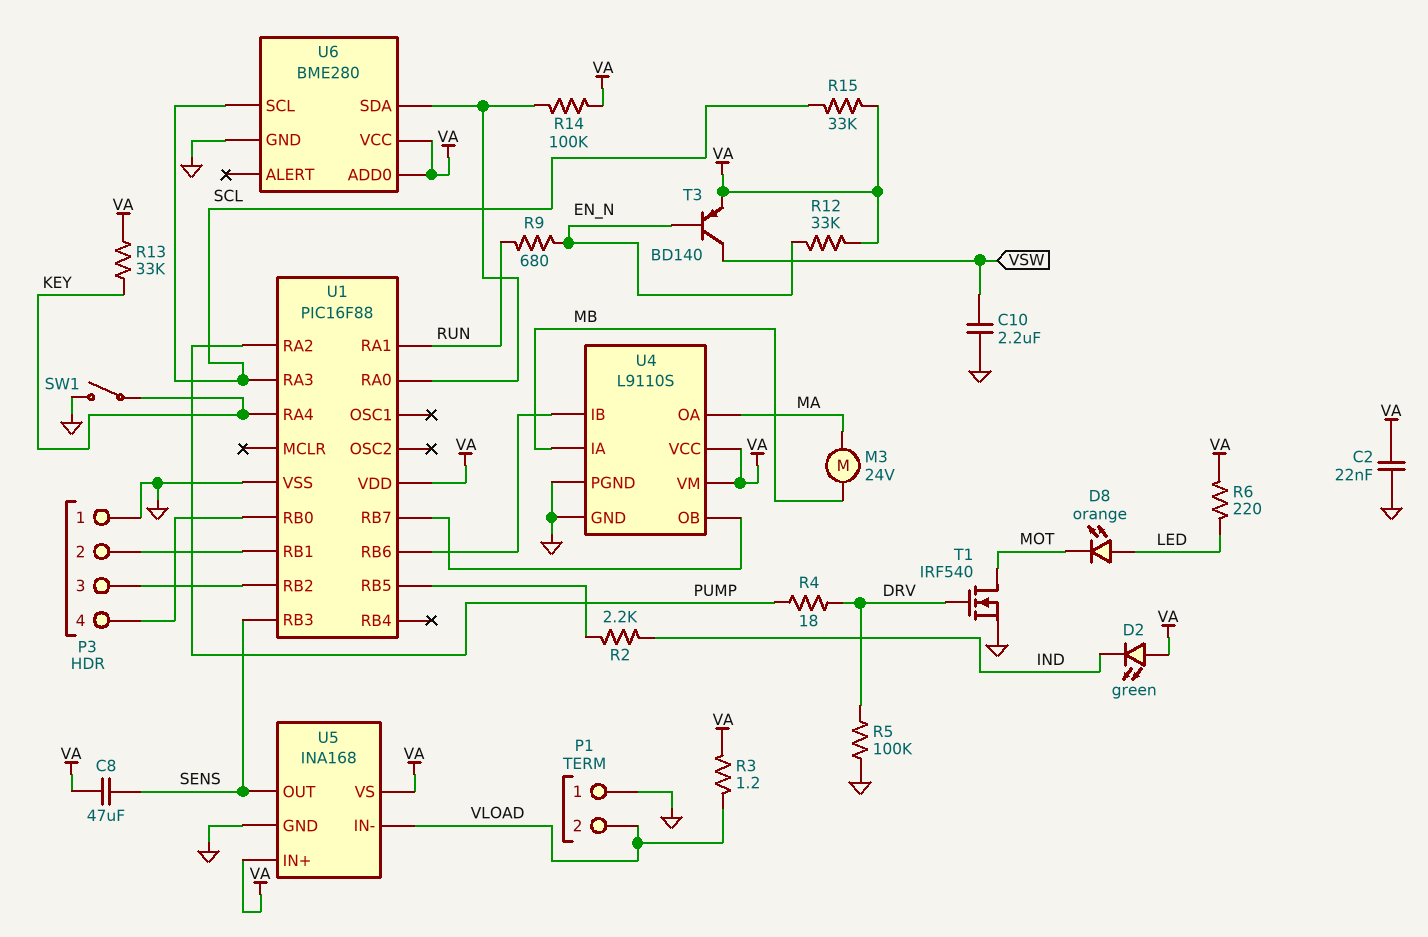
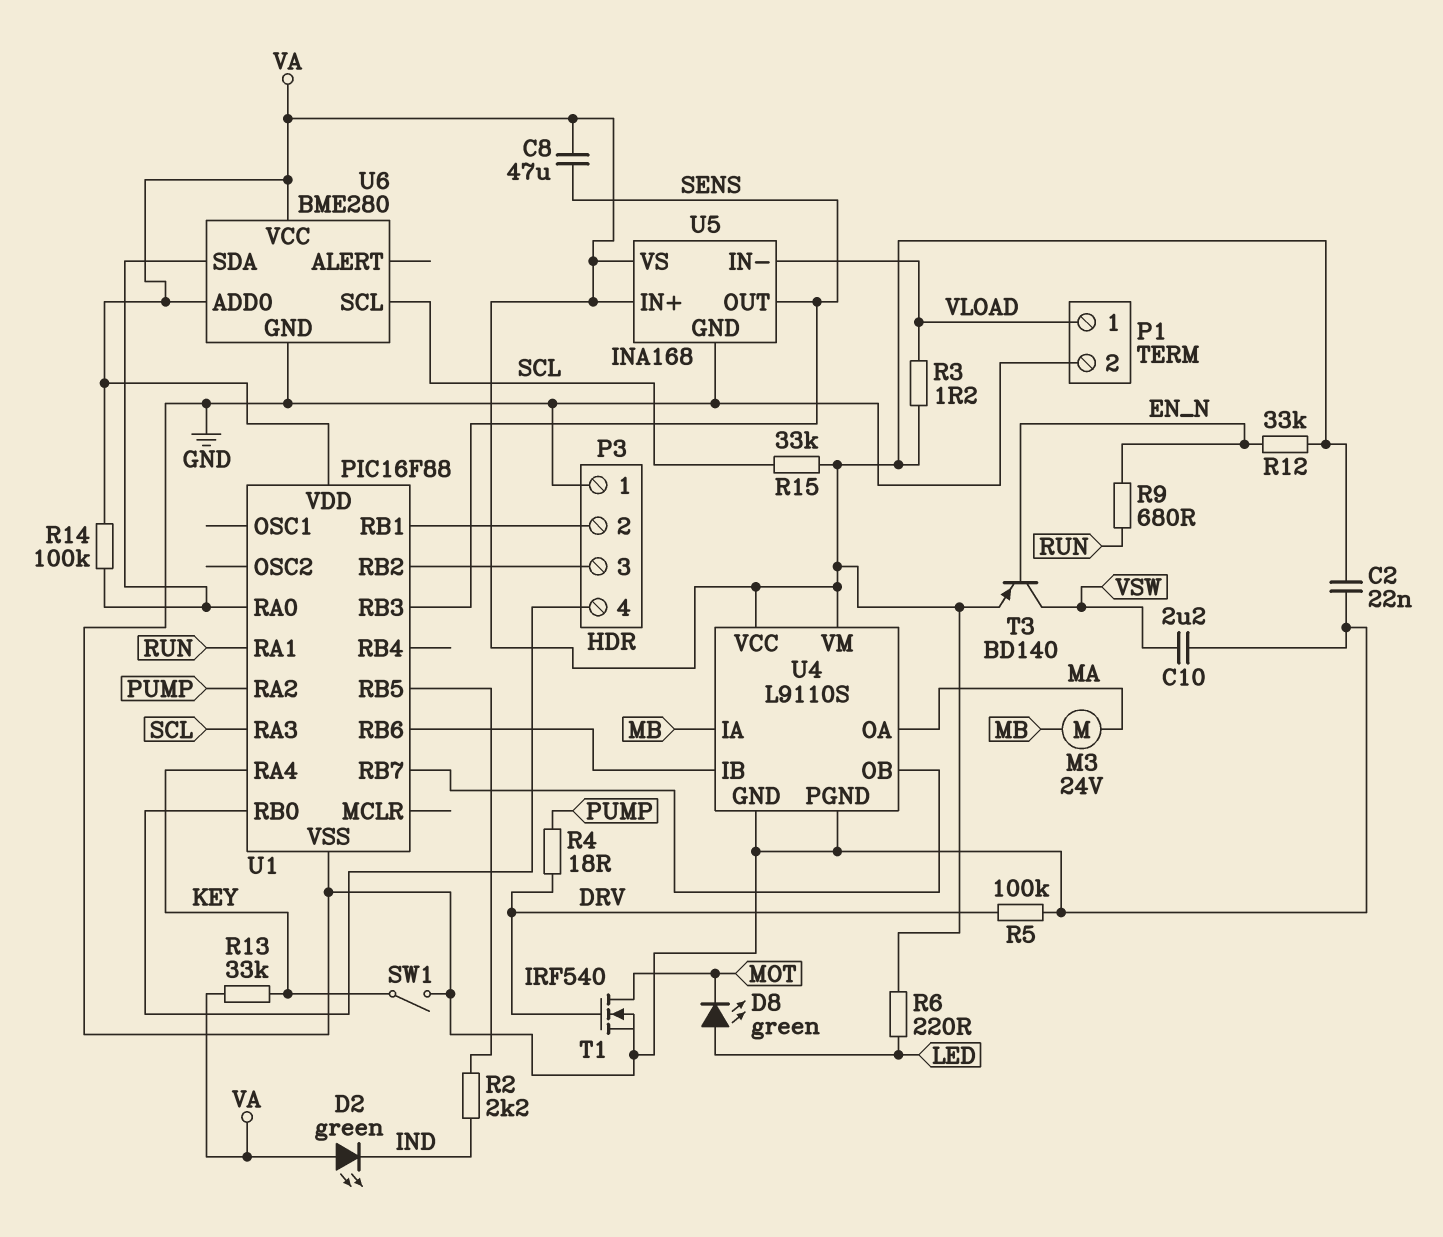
D8: LED orange (A LED, K MOT) -> LED green (A LED, K MOT)
P1 pin 1: GND -> VLOAD
P1 pin 2: VLOAD -> GND

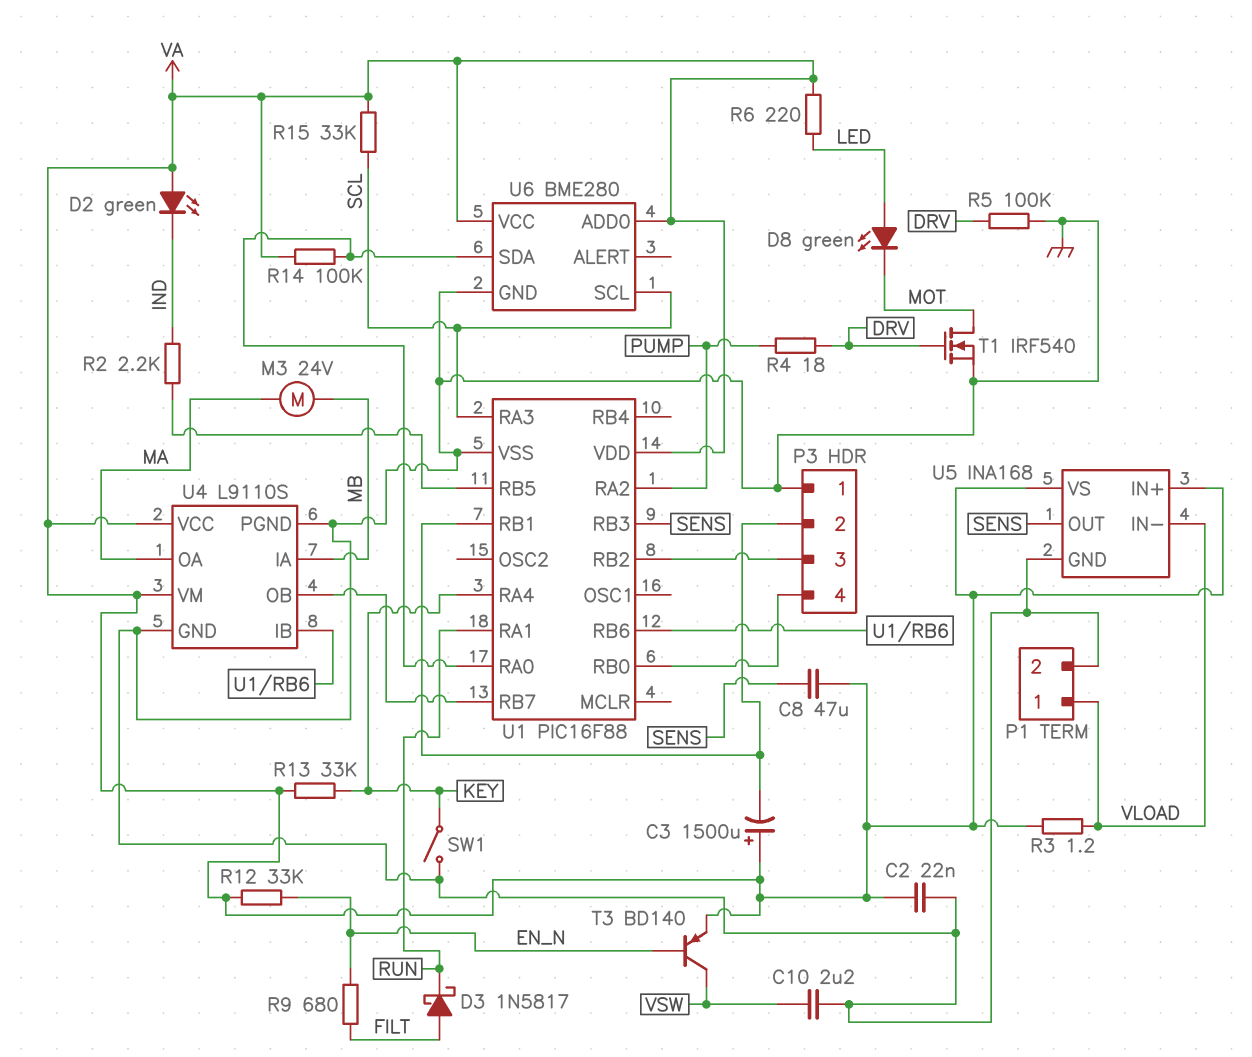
C3: none -> 1500uF (plus VA, minus P3/2)
D3: none -> schottky 1N5817 (A FILT, K RUN)
R9: 680 (EN_N, RUN) -> 680 (EN_N, FILT)

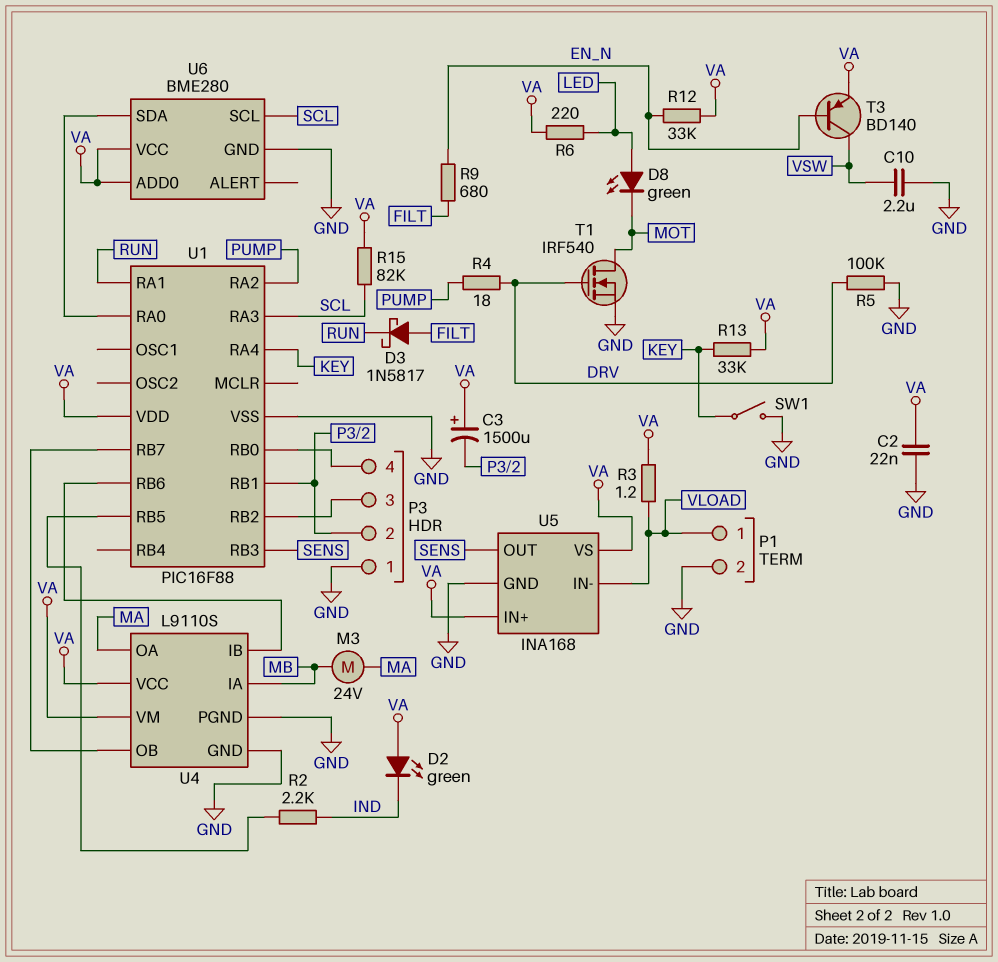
C8: 47uF (SENS, VA) -> none
R14: 100k (U1/RA0, VA) -> none
R15: 33k (SCL, VA) -> 82k (SCL, VA)

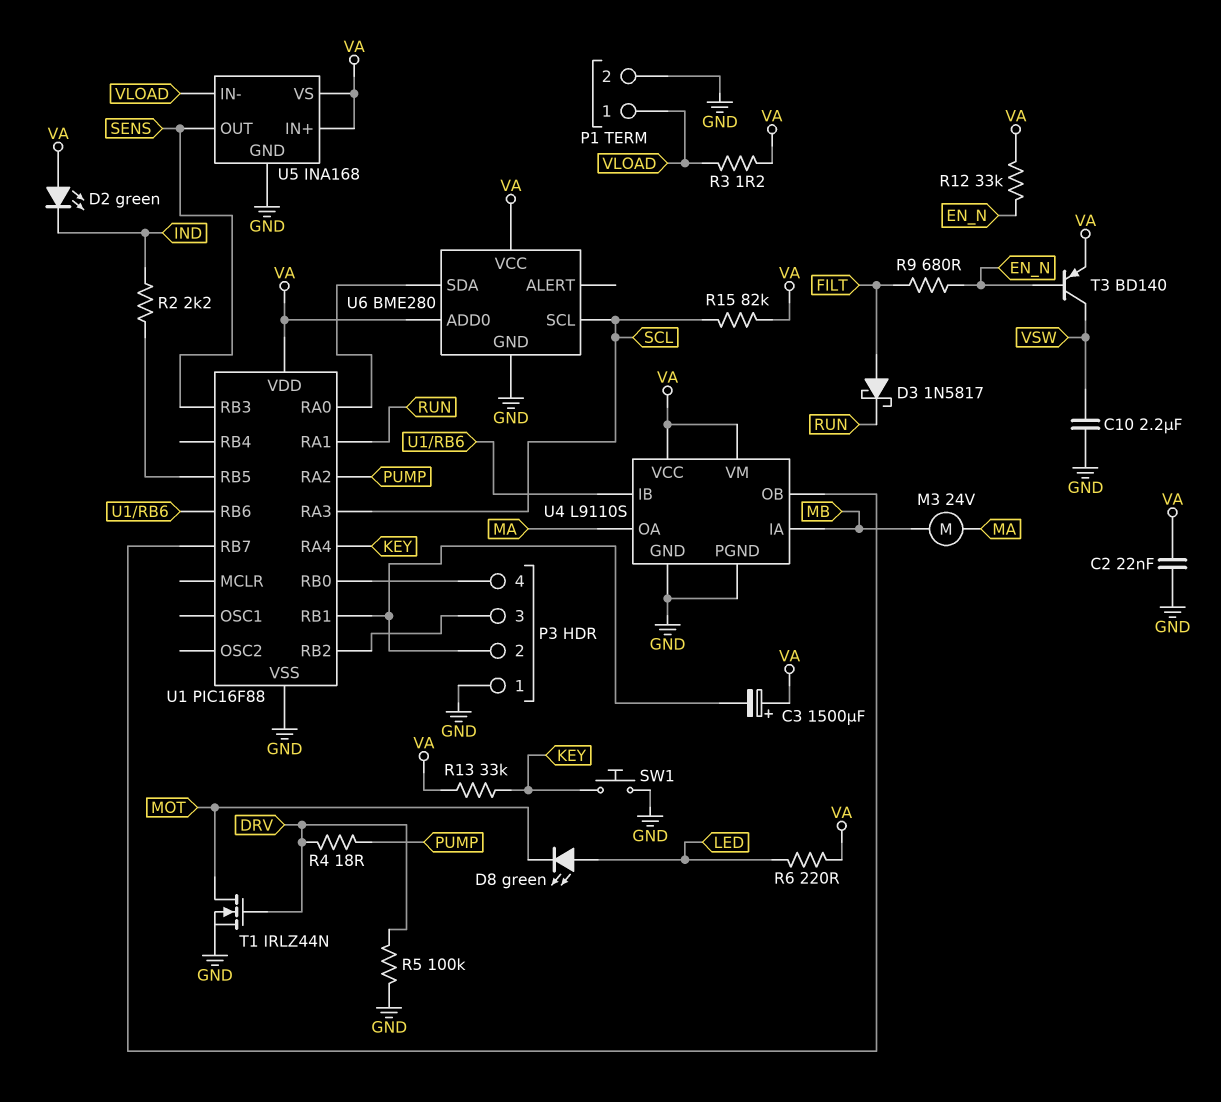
SW1: switch (GND, KEY) -> button (GND, KEY)
T1: NMOS IRF540 (G DRV, D MOT, S GND) -> NMOS IRLZ44N (G DRV, D MOT, S GND)

